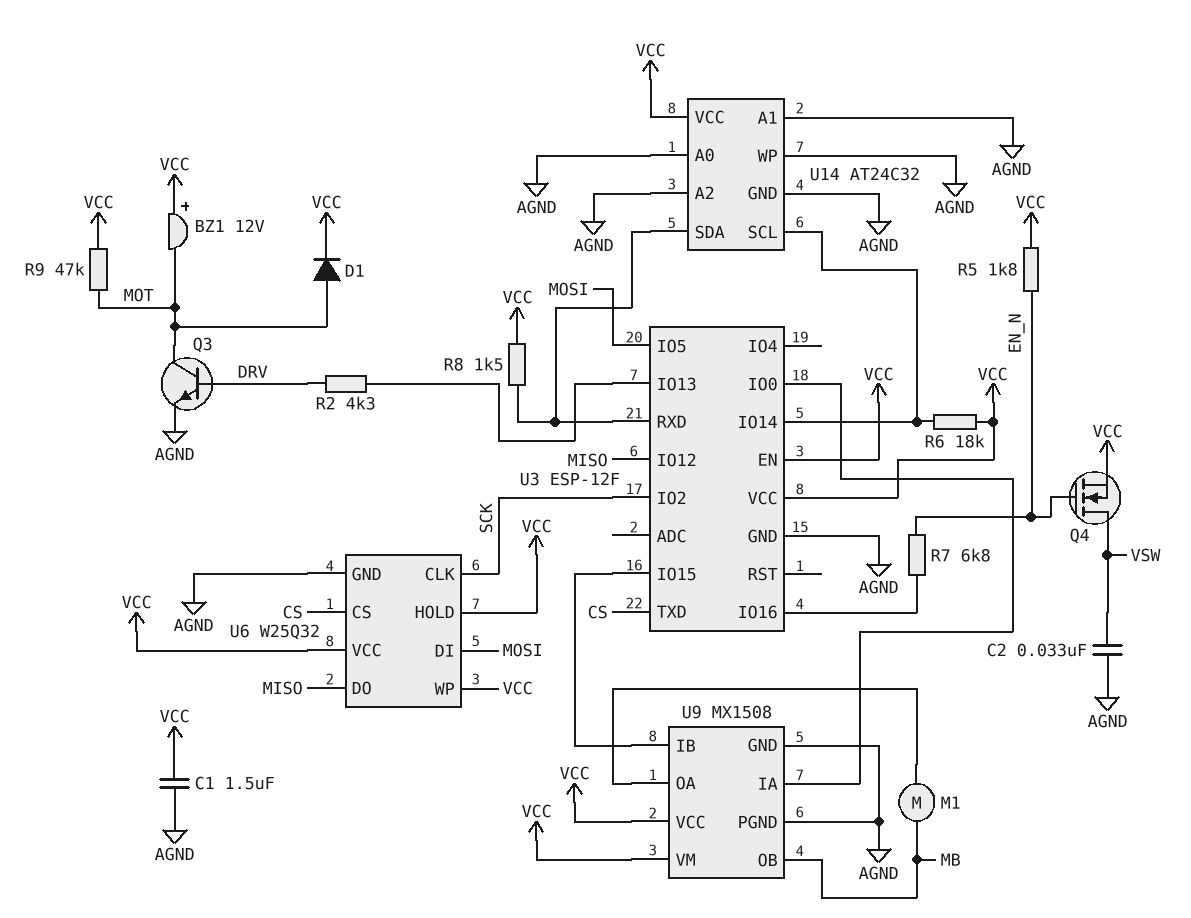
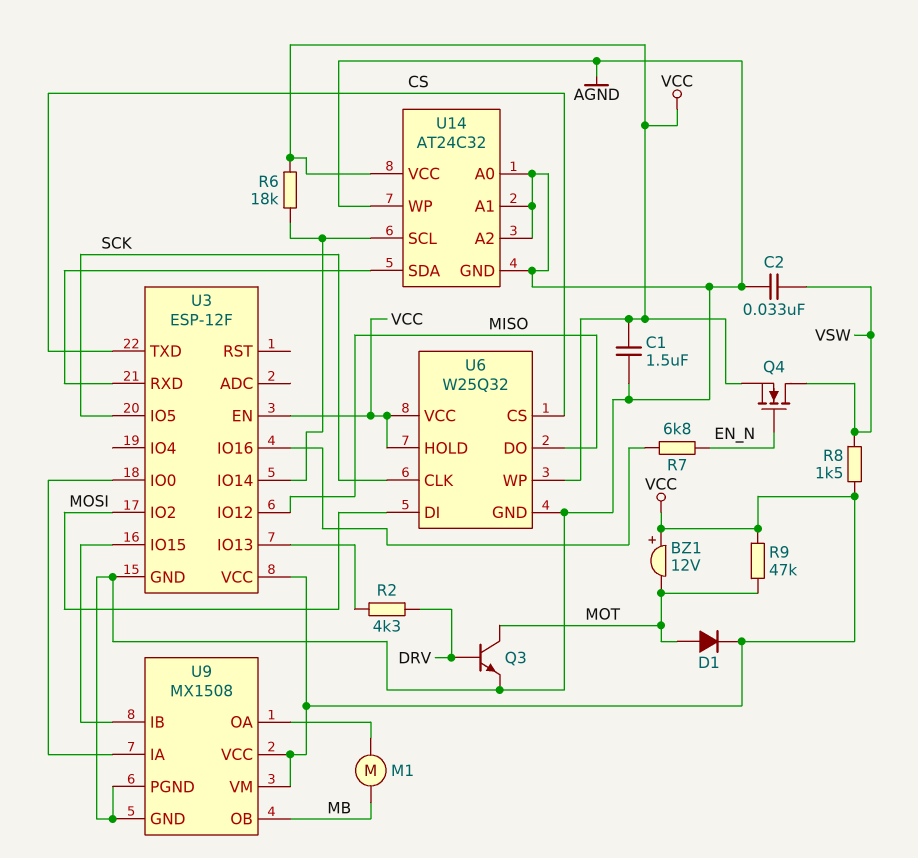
R5: 1.8k (EN_N, VCC) -> none
R8: 1.5k (U3/RXD, VCC) -> 1.5k (VCC, VSW)
U3 pin IO2: SCK -> MOSI
U3 pin IO5: MOSI -> SCK

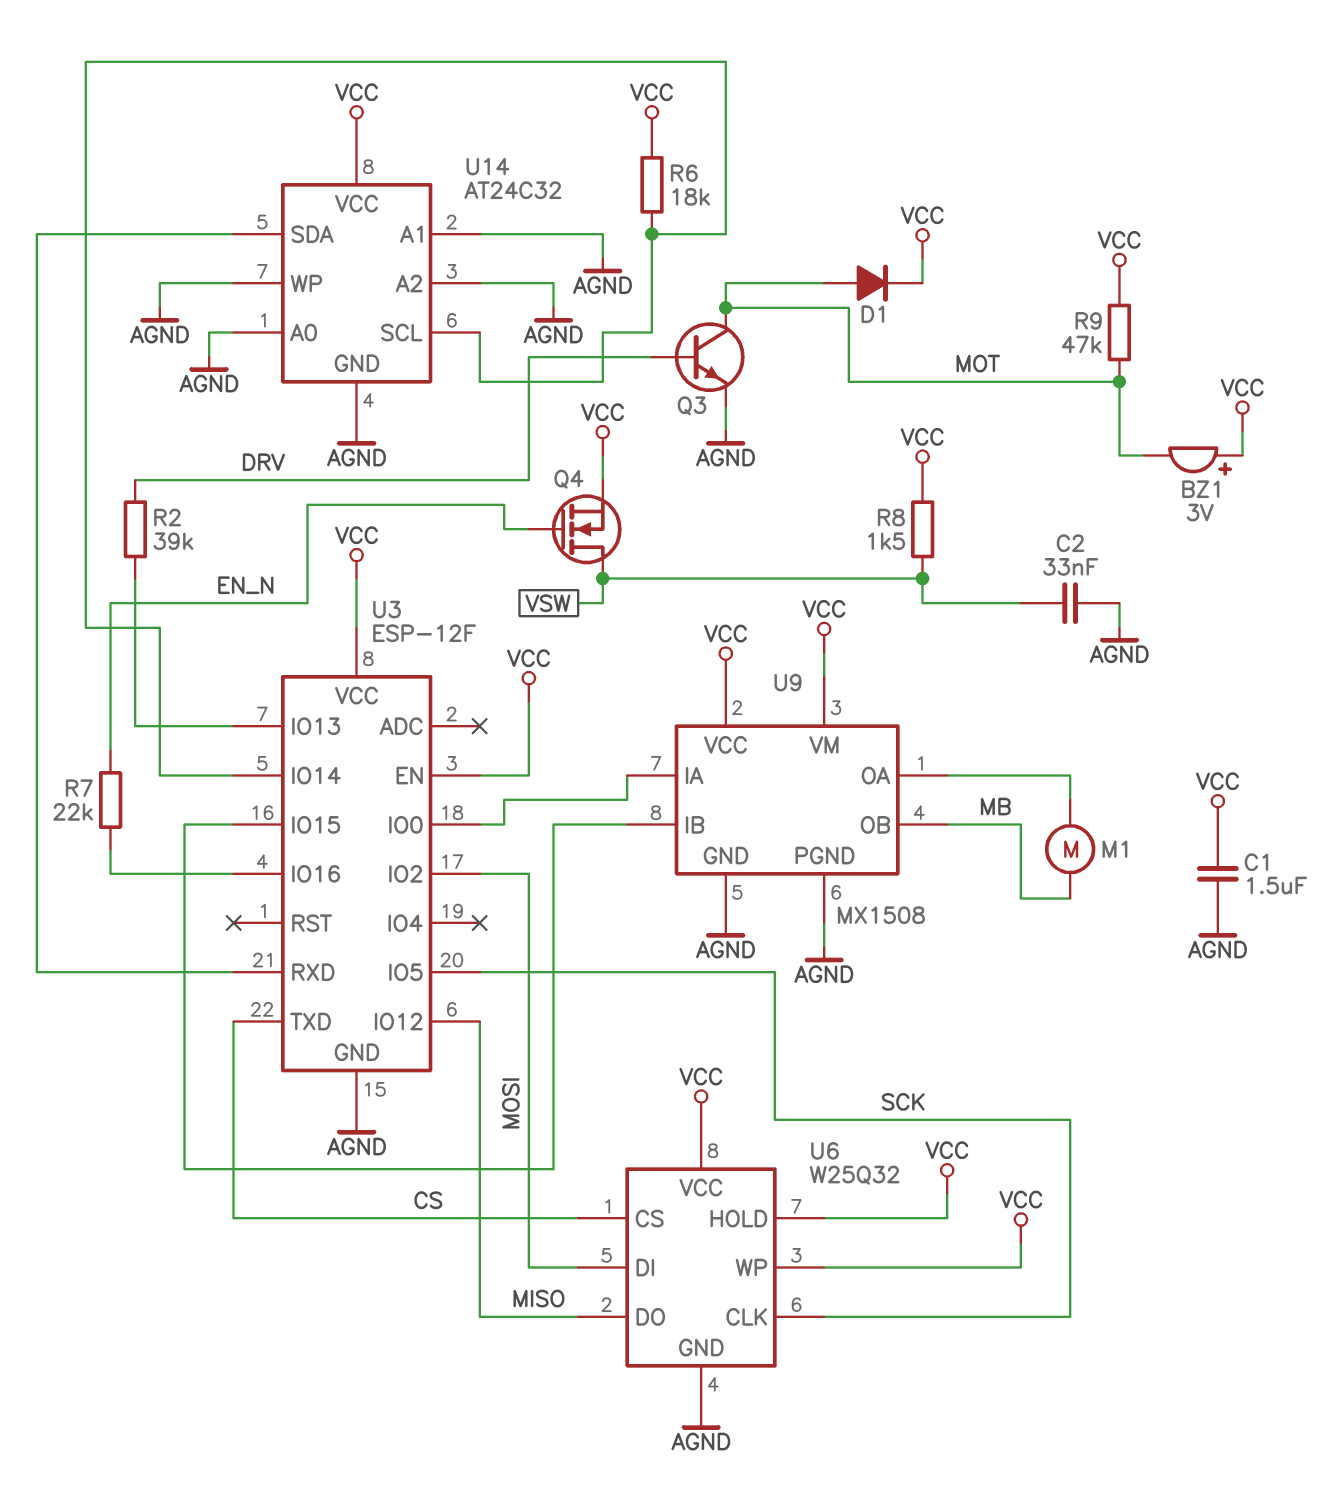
BZ1: buzzer 12V (plus VCC, minus MOT) -> buzzer 3V (plus VCC, minus MOT)
R2: 4.3k (DRV, U3/IO13) -> 39k (DRV, U3/IO13)
R7: 6.8k (EN_N, U3/IO16) -> 22k (EN_N, U3/IO16)

